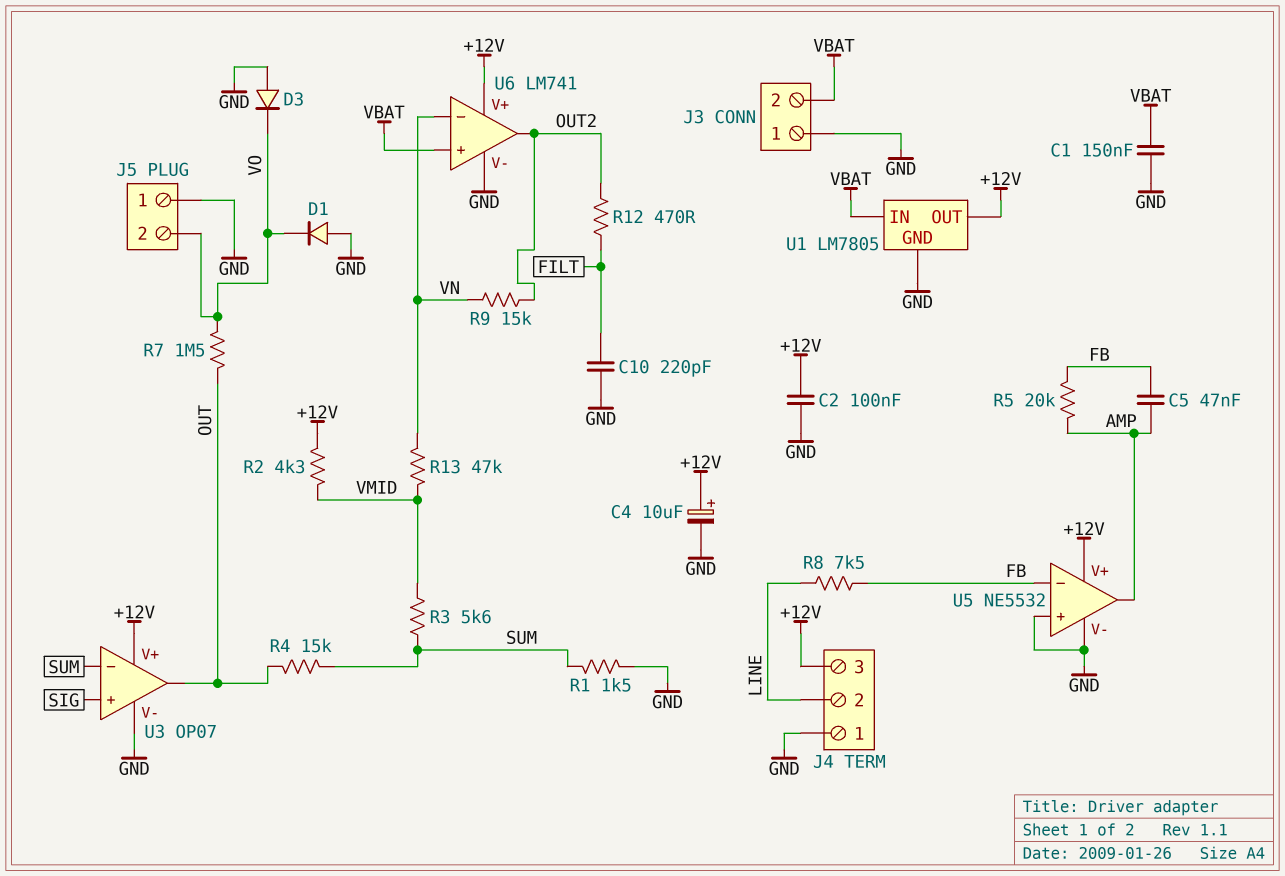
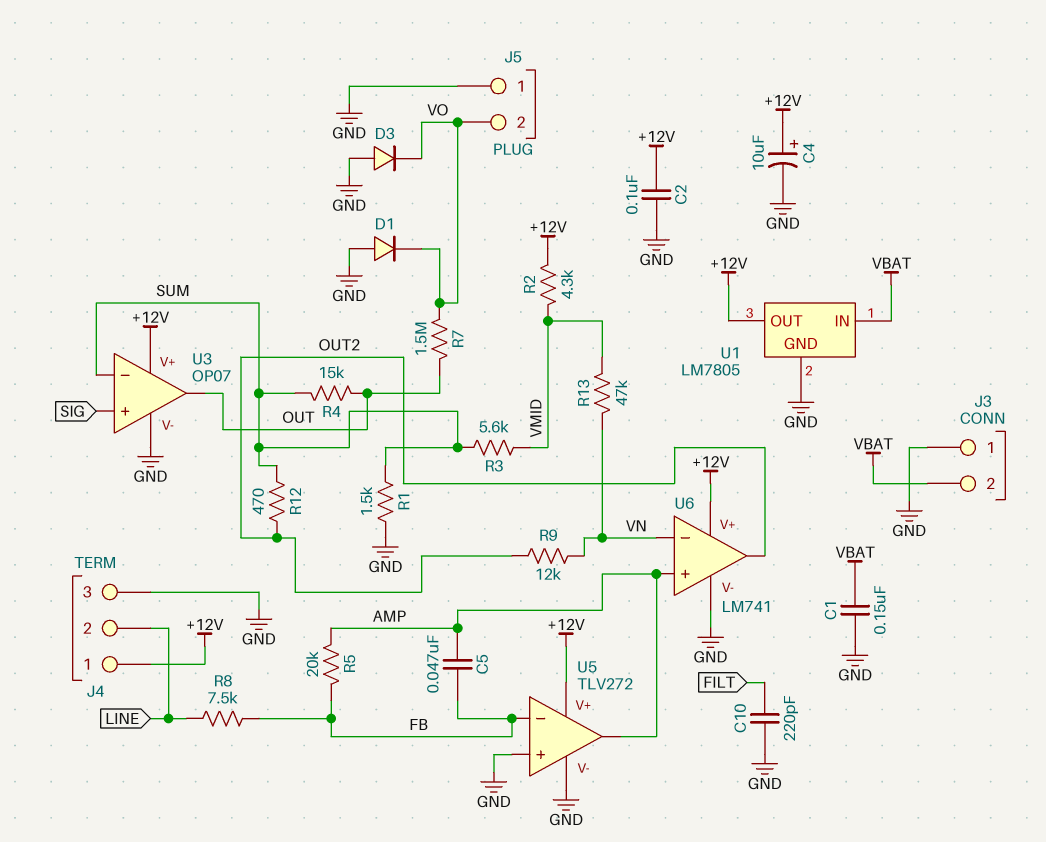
J4 pin 1: GND -> +12V
J4 pin 3: +12V -> GND
R9: 15k (OUT2, VN) -> 12k (OUT2, VN)
R12: 470 (FILT, OUT2) -> 470 (OUT2, SUM)
U5: NE5532 -> TLV272
U6 pin in+: VBAT -> AMP

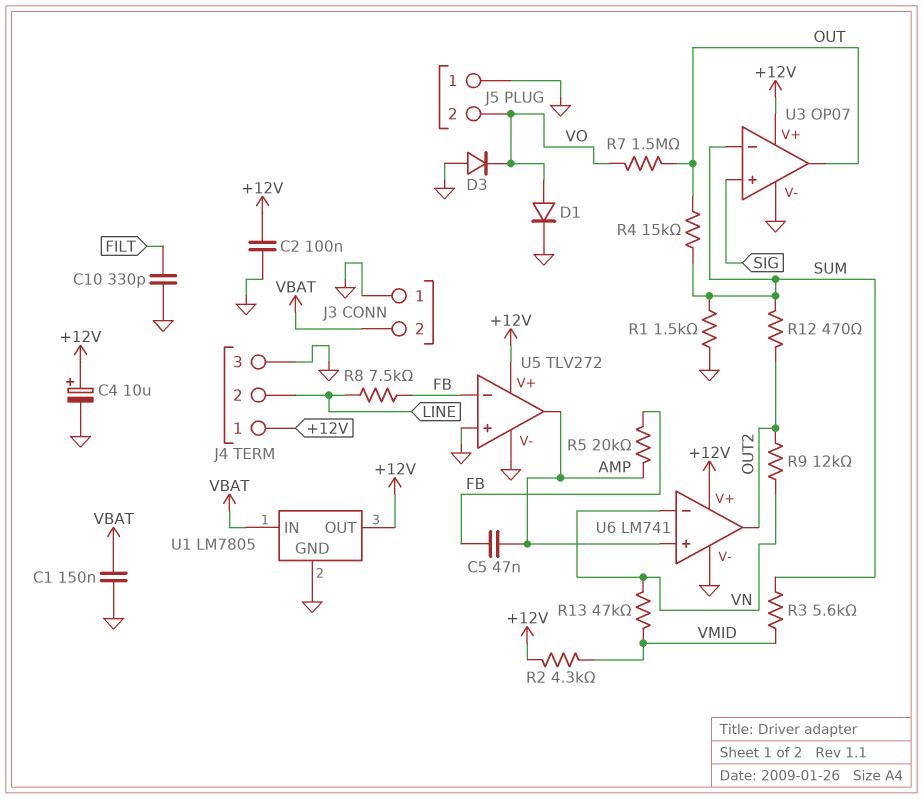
C10: 220pF (FILT, GND) -> 330pF (FILT, GND)
D1: diode (A GND, K VO) -> diode (A VO, K GND)

